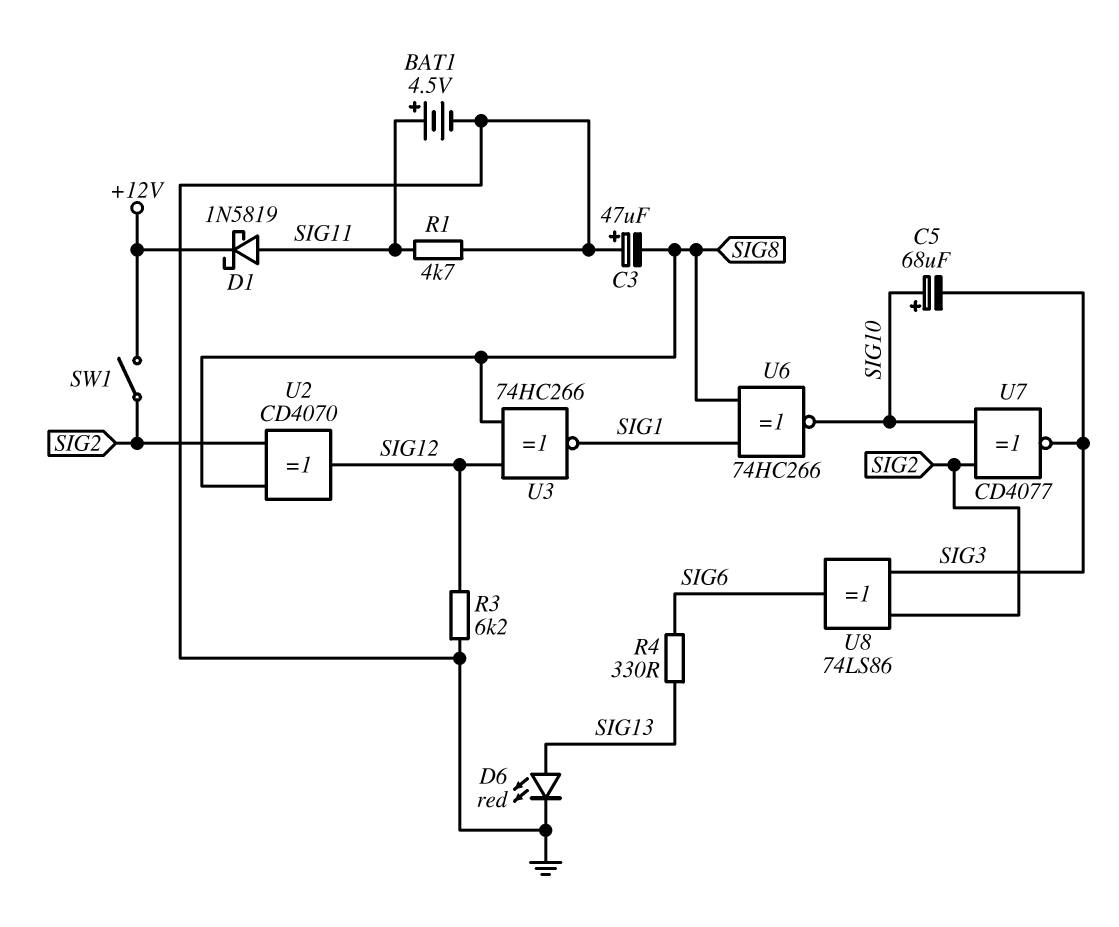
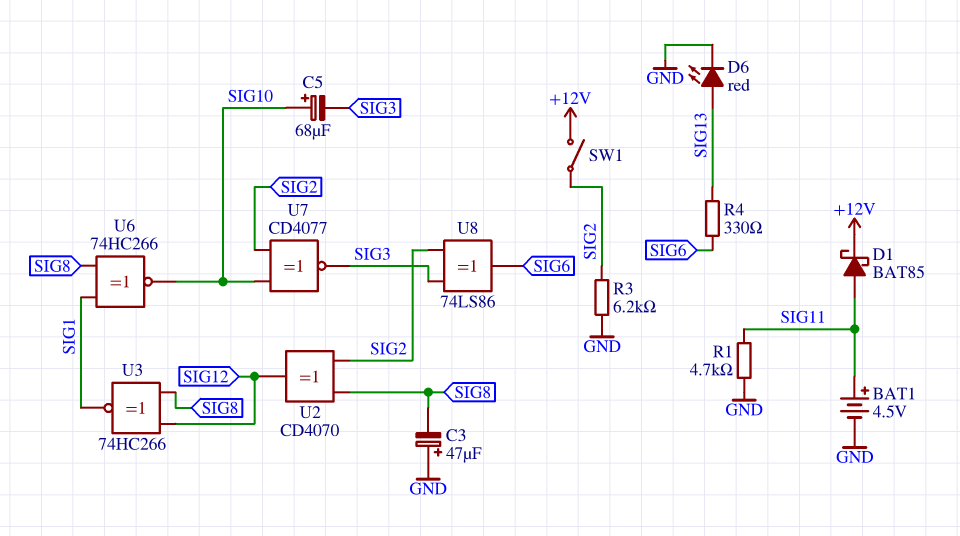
D1: schottky 1N5819 (A SIG11, K +12V) -> schottky BAT85 (A SIG11, K +12V)
R3: 6.2k (GND, SIG12) -> 6.2k (GND, SIG2)

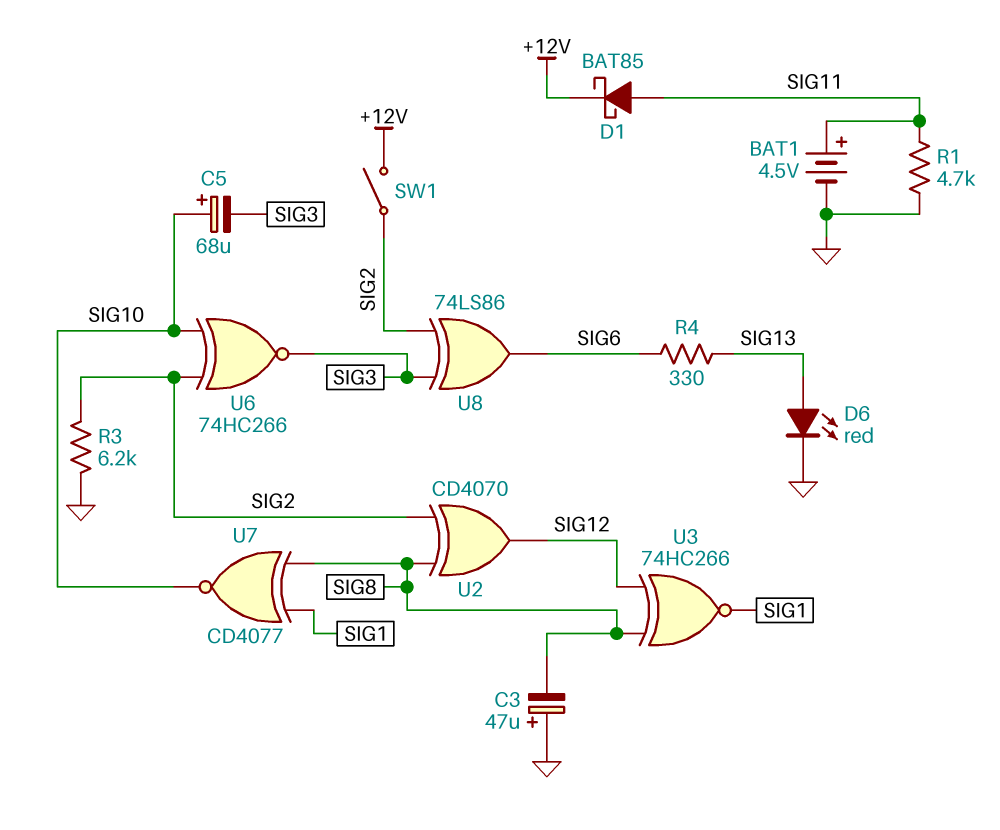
U6: XNOR 74HC266 (in SIG1, in SIG8, out SIG10) -> XNOR 74HC266 (in SIG2, in SIG10, out SIG3)
U7: XNOR CD4077 (in SIG2, in SIG10, out SIG3) -> XNOR CD4077 (in SIG1, in SIG8, out SIG10)

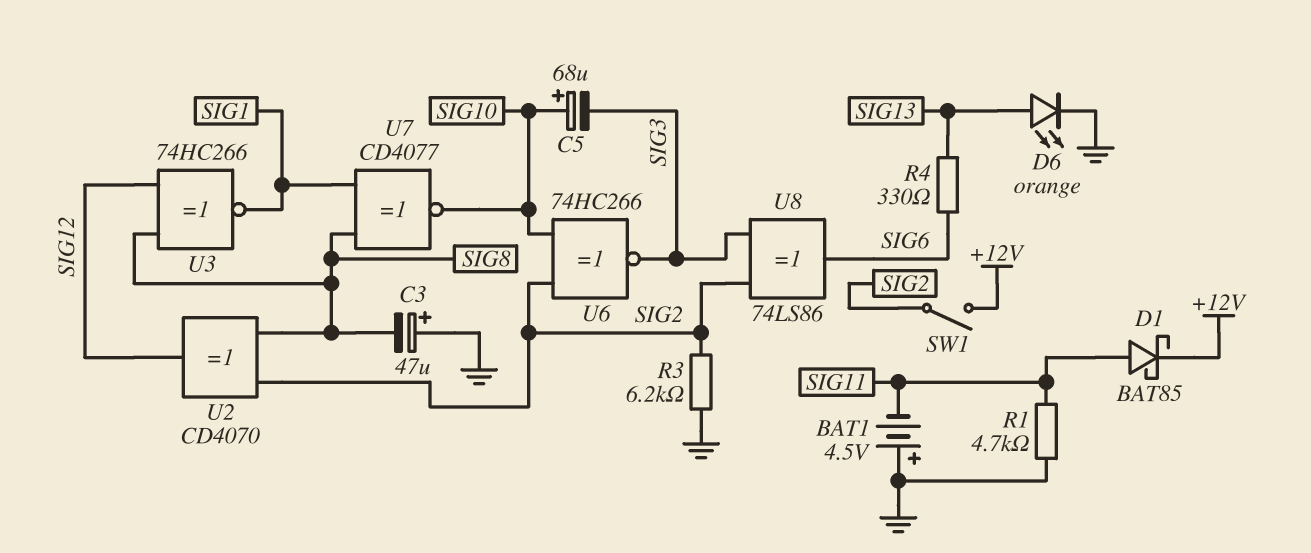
BAT1: 4.5V (plus SIG11, minus GND) -> 4.5V (plus GND, minus SIG11)
D6: LED red (A SIG13, K GND) -> LED orange (A SIG13, K GND)

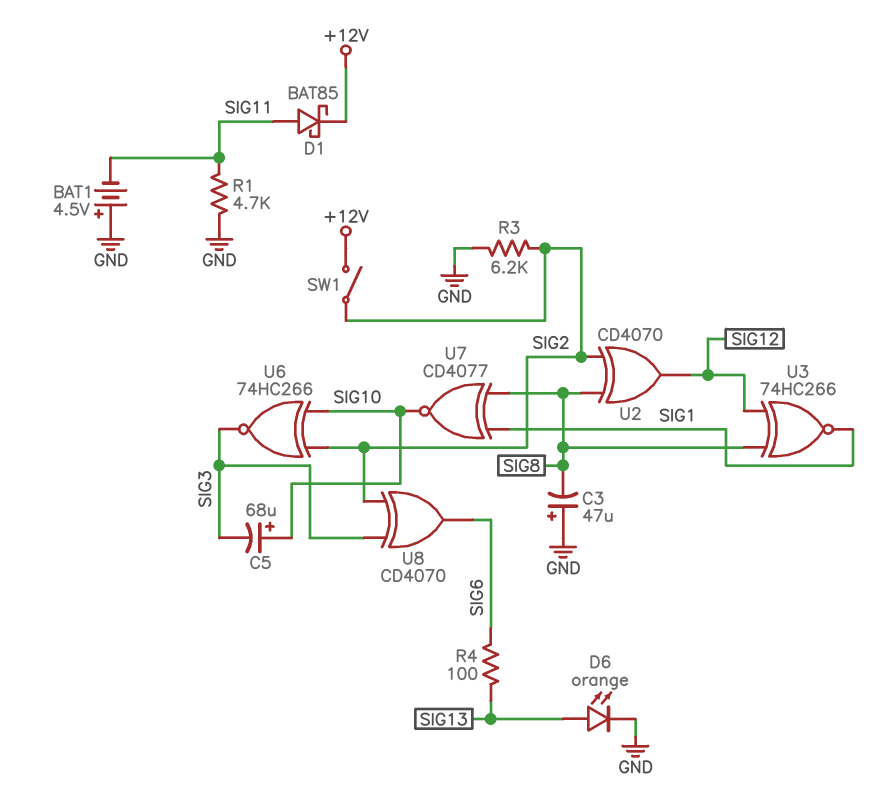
R4: 330 (SIG6, SIG13) -> 100 (SIG6, SIG13)
U8: XOR 74LS86 (in SIG2, in SIG3, out SIG6) -> XOR CD4070 (in SIG2, in SIG3, out SIG6)

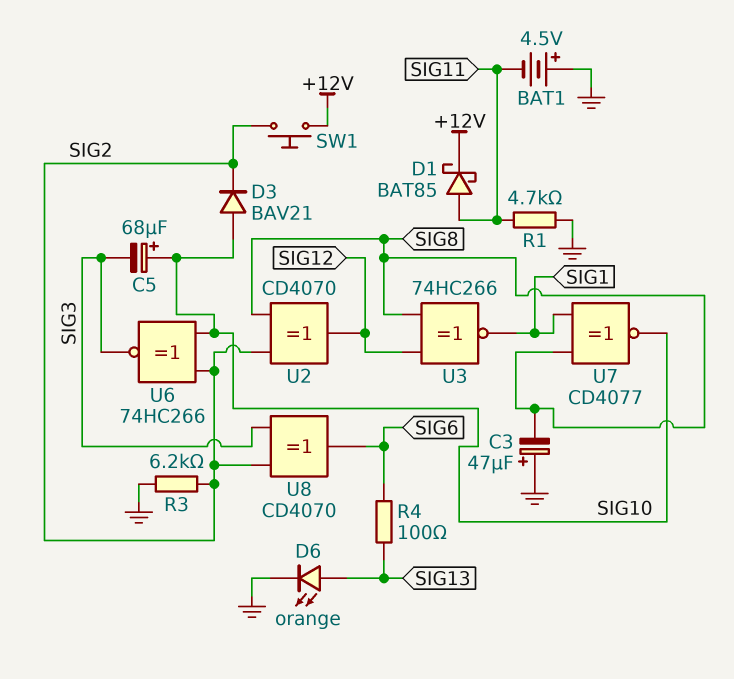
D3: none -> diode BAV21 (A SIG10, K SIG2)
SW1: switch (+12V, SIG2) -> button (+12V, SIG2)

